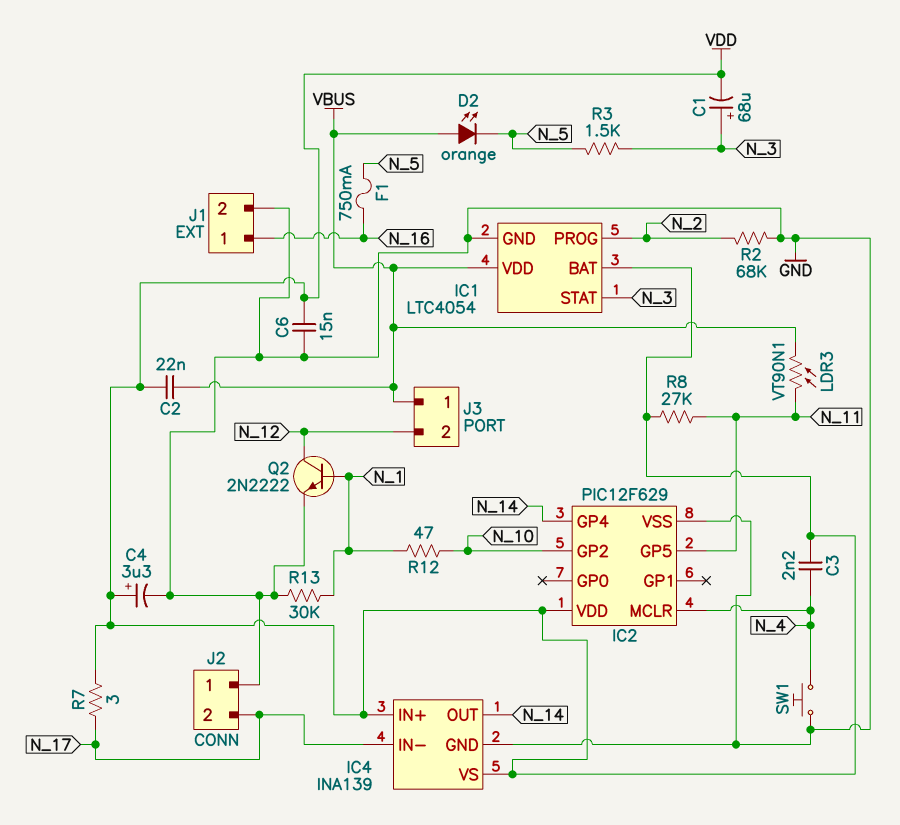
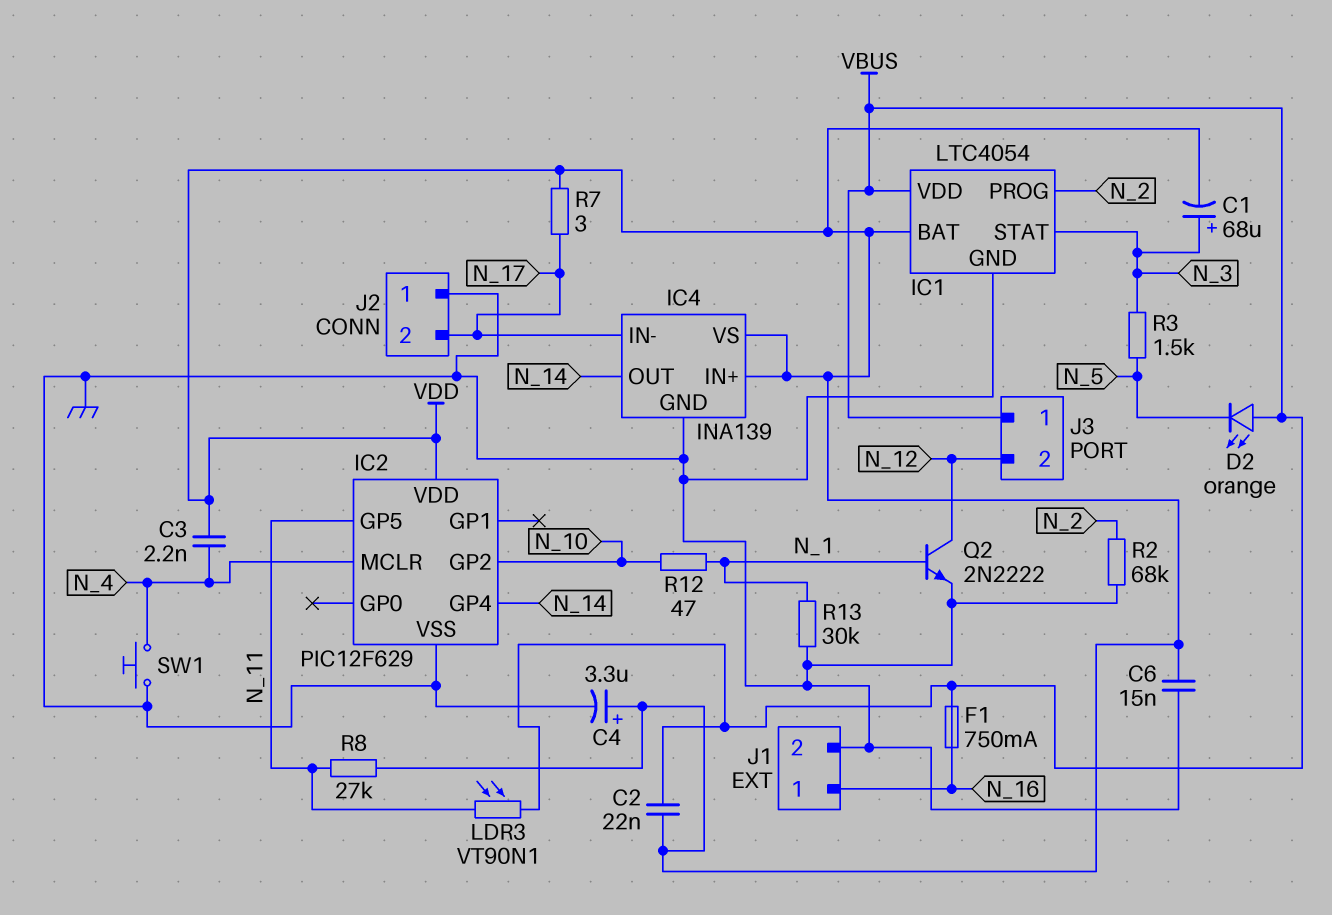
F1: 750mA (N_5, N_16) -> 750mA (N_16, VBUS)

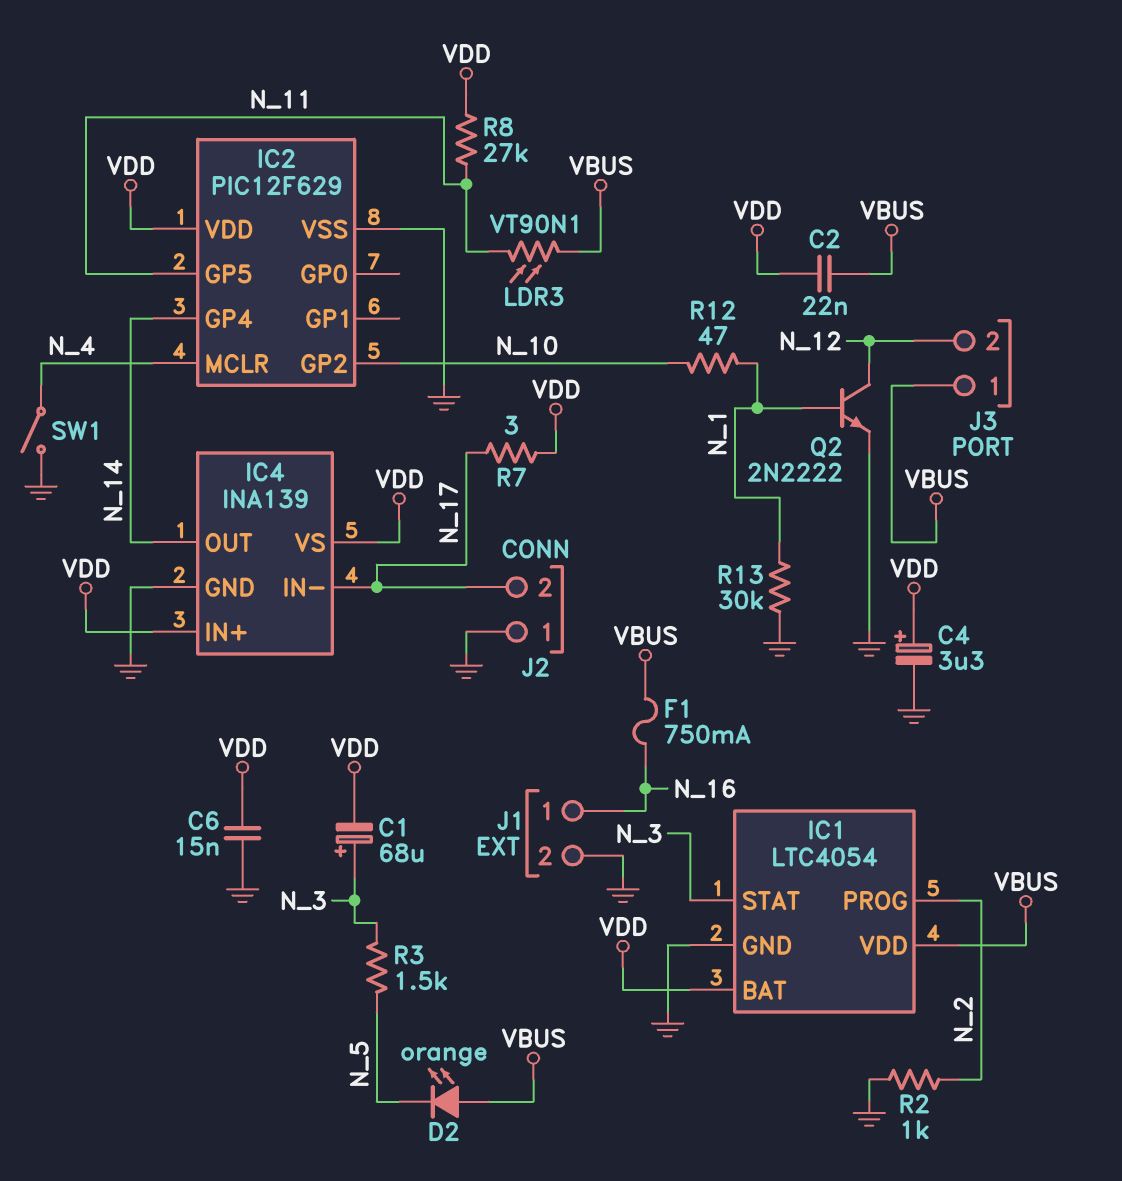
C3: 2.2nF (N_4, VDD) -> none
R2: 68k (GND, N_2) -> 1k (GND, N_2)
SW1: button (GND, N_4) -> switch (GND, N_4)

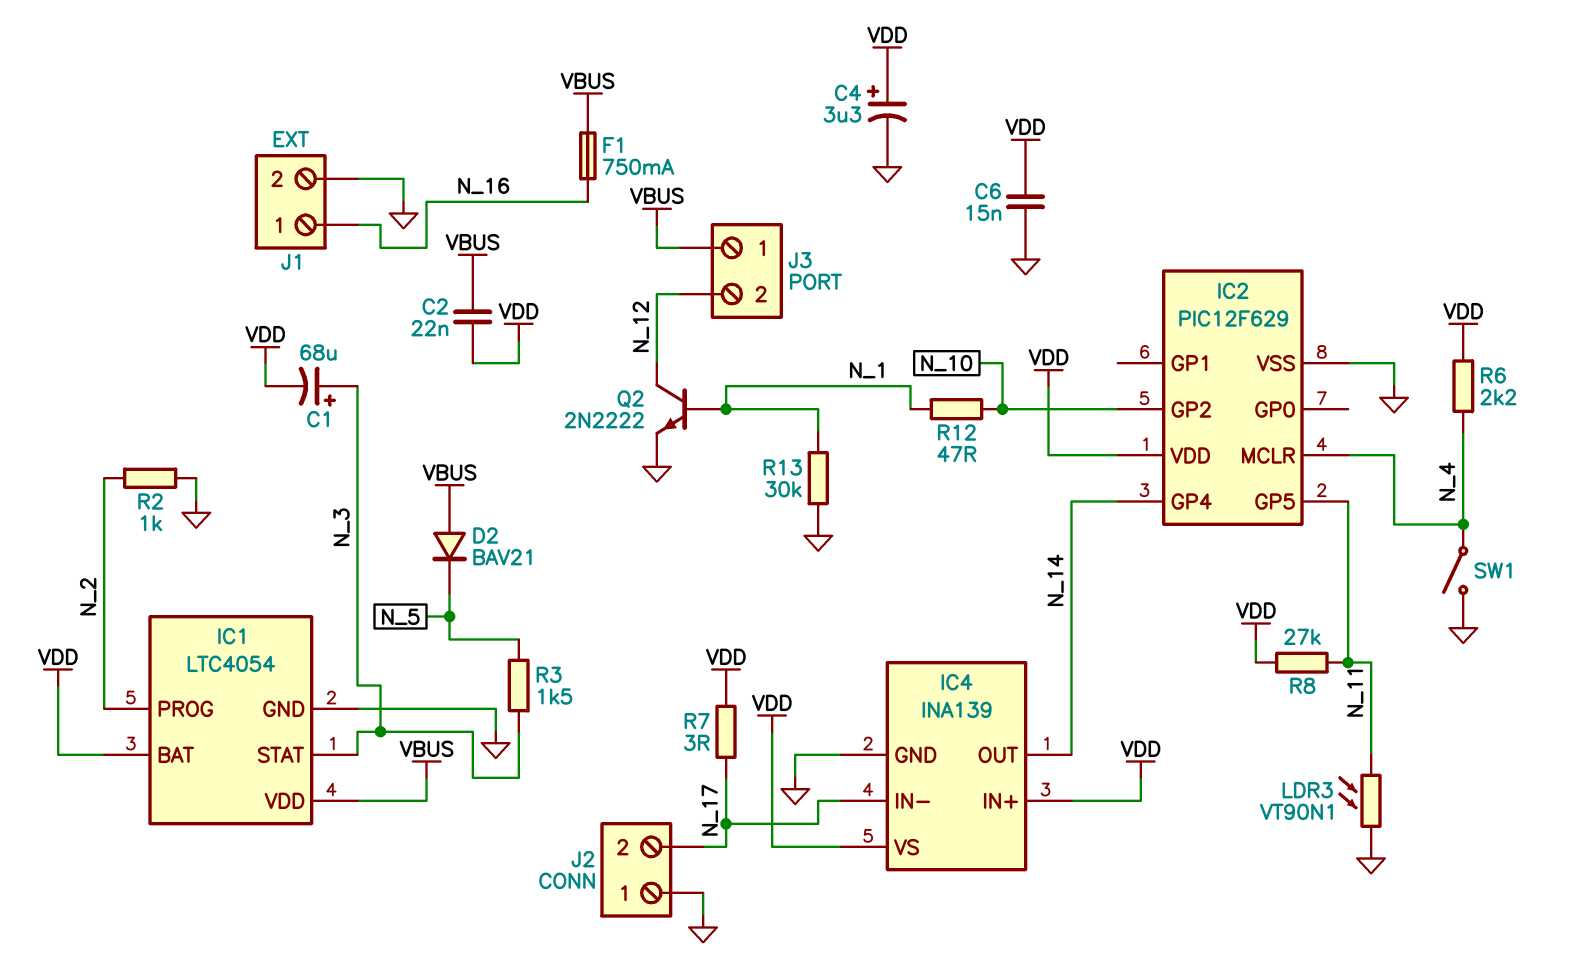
D2: LED orange (A VBUS, K N_5) -> diode BAV21 (A VBUS, K N_5)
LDR3: VT90N1 (N_11, VBUS) -> VT90N1 (GND, N_11)
R6: none -> 2.2k (N_4, VDD)

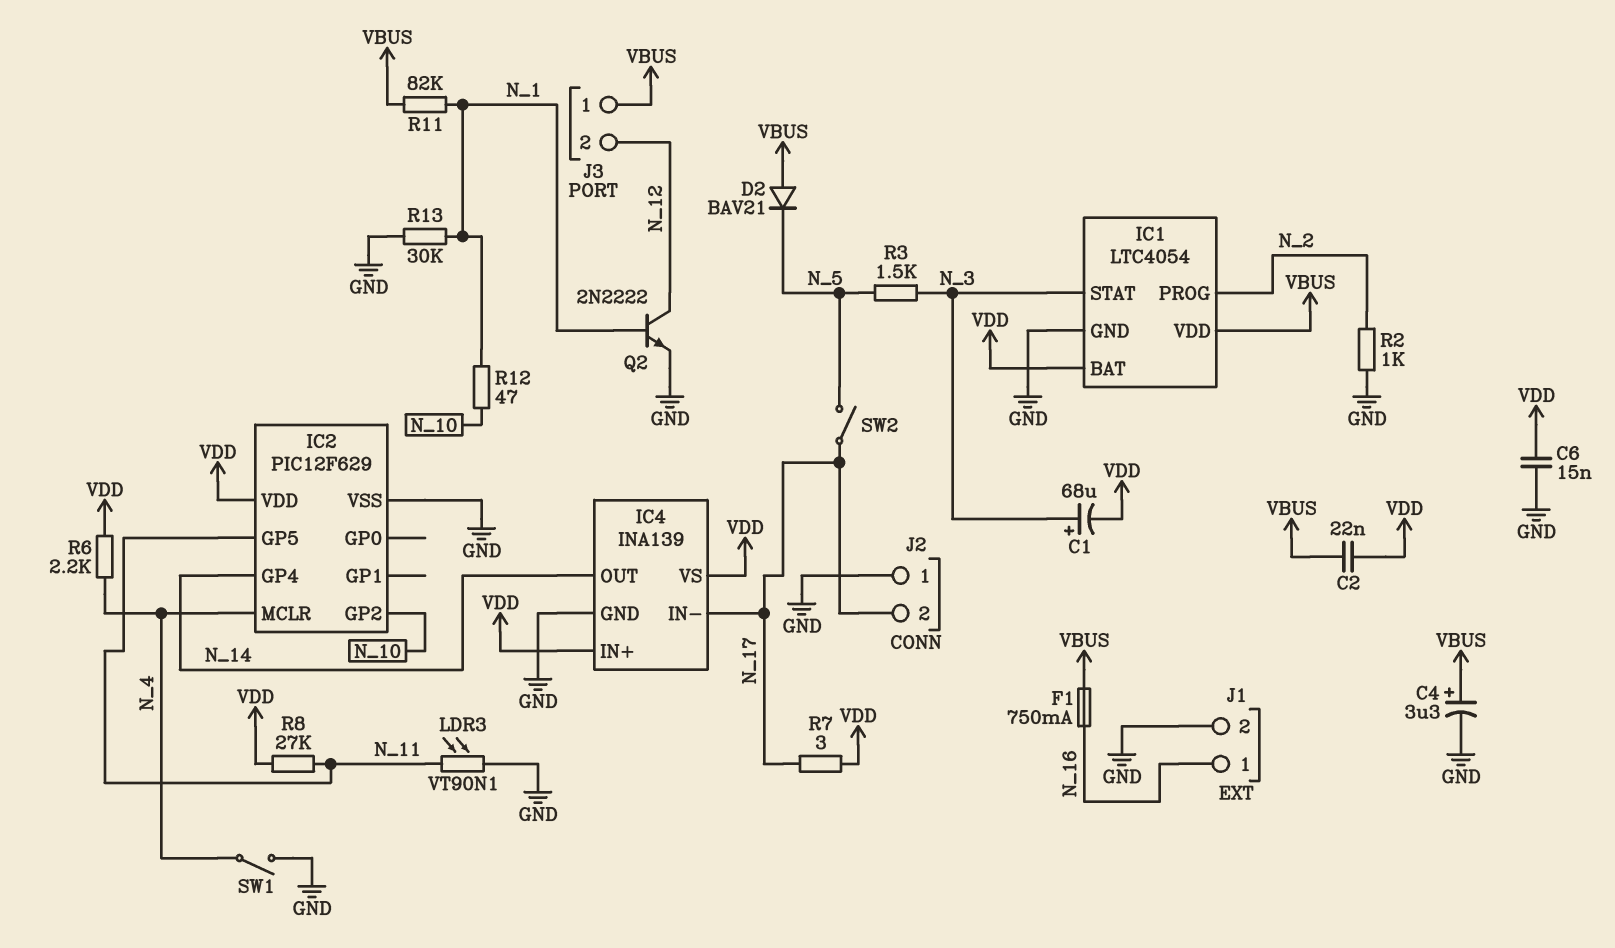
C4: 3.3uF (plus VDD, minus GND) -> 3.3uF (plus VBUS, minus GND)
R11: none -> 82k (N_1, VBUS)
SW2: none -> switch (N_5, N_17)

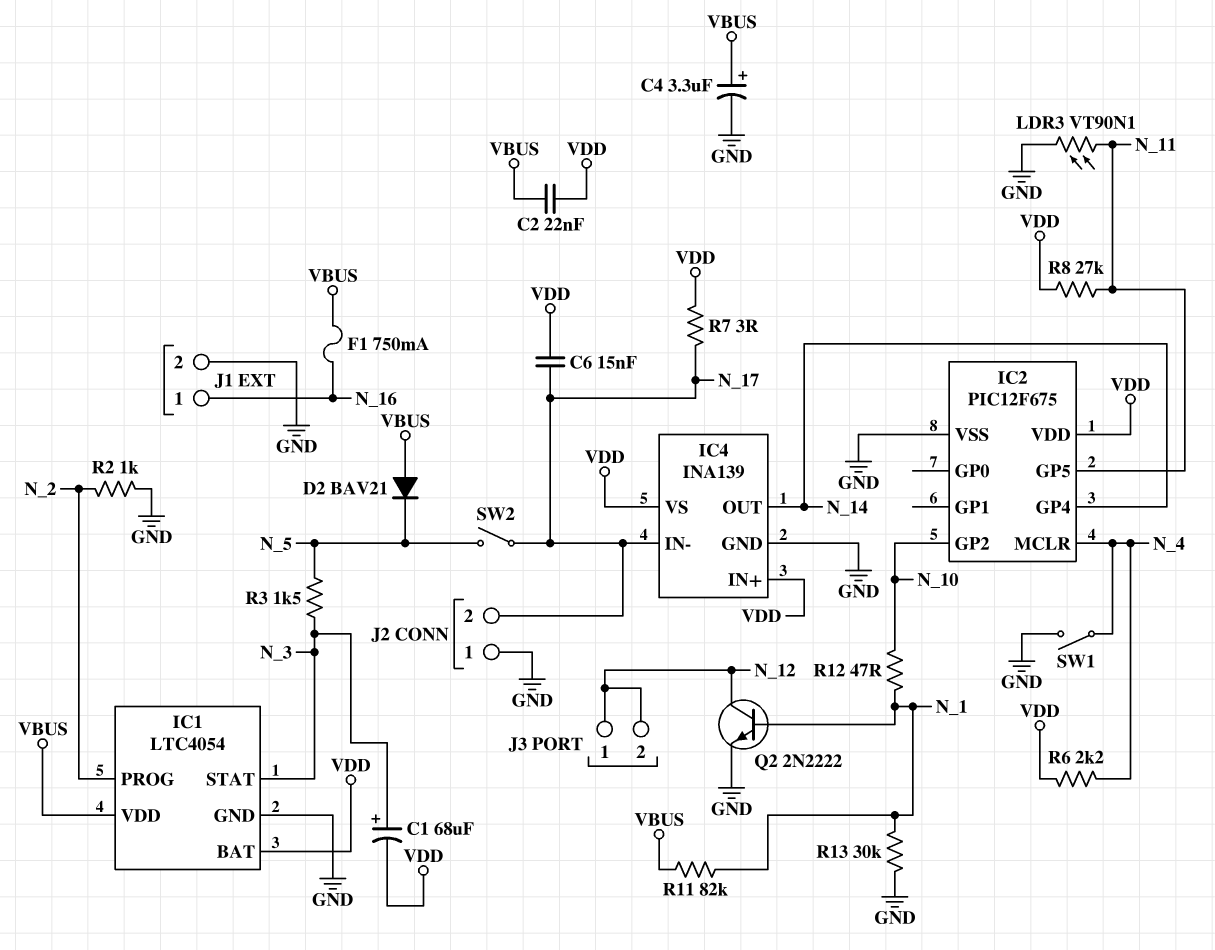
C6: 15nF (GND, VDD) -> 15nF (N_17, VDD)
IC2: PIC12F629 -> PIC12F675
J3 pin 1: VBUS -> N_12

